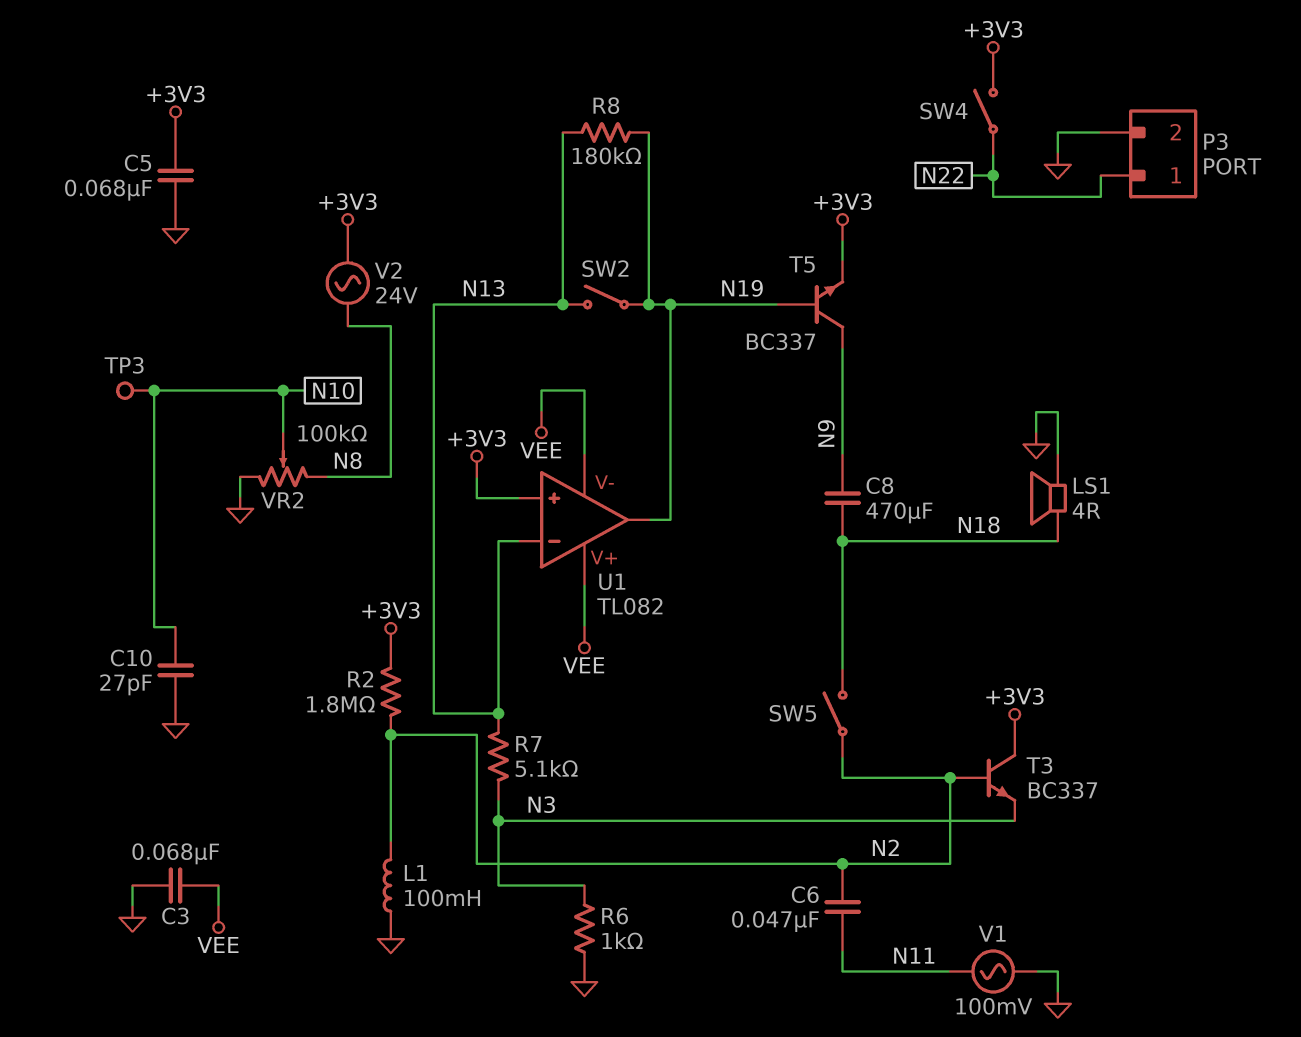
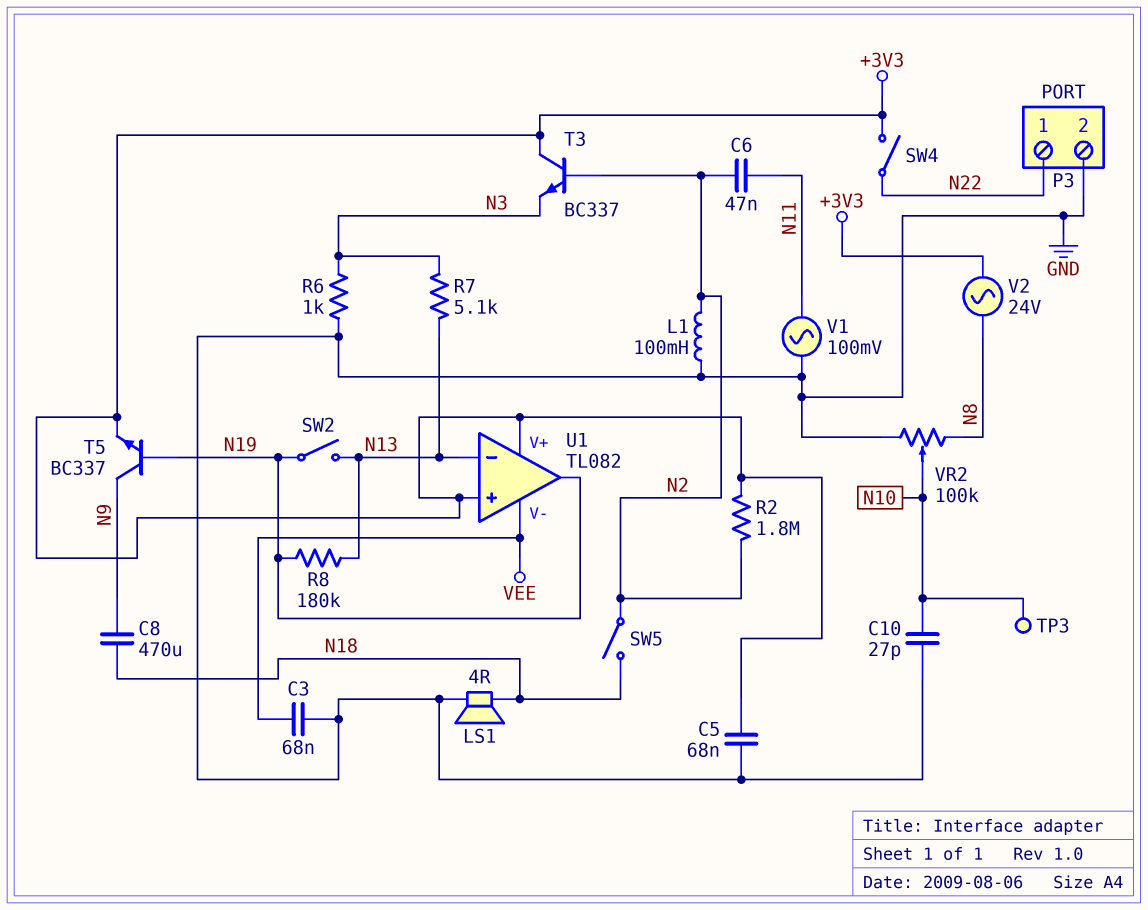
U1 pin V+: VEE -> +3V3

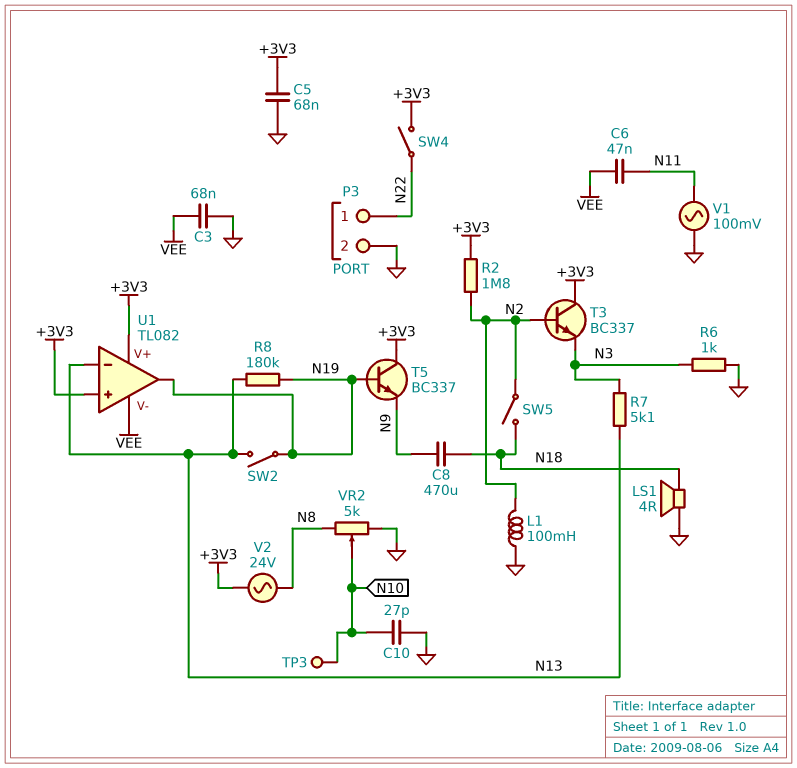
C6: 47nF (N2, N11) -> 47nF (N11, VEE)
T5: NPN BC337 (B N19, C N9, E +3V3) -> NPN BC337 (B N19, C +3V3, E N9)
VR2: 100k (GND, N8, wiper N10) -> 5k (GND, N8, wiper N10)

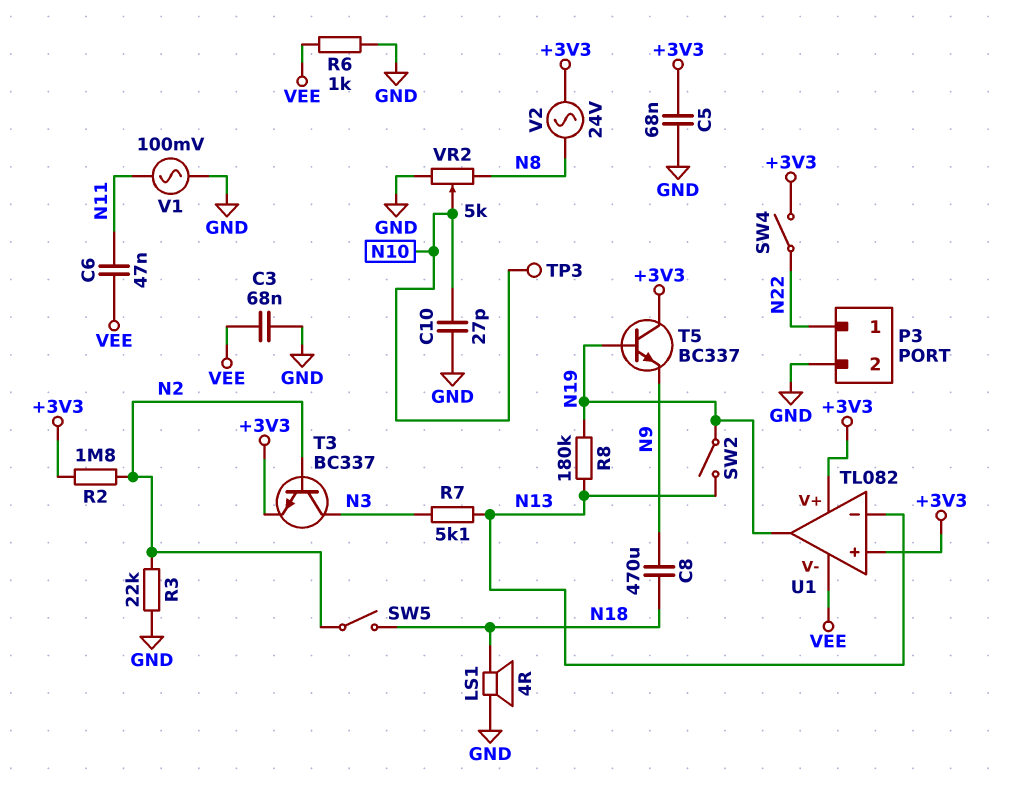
L1: 100mH (GND, N2) -> none
R3: none -> 22k (GND, N2)
R6: 1k (GND, N3) -> 1k (GND, VEE)
T3: NPN BC337 (B N2, C +3V3, E N3) -> NPN BC337 (B N2, C N3, E +3V3)

